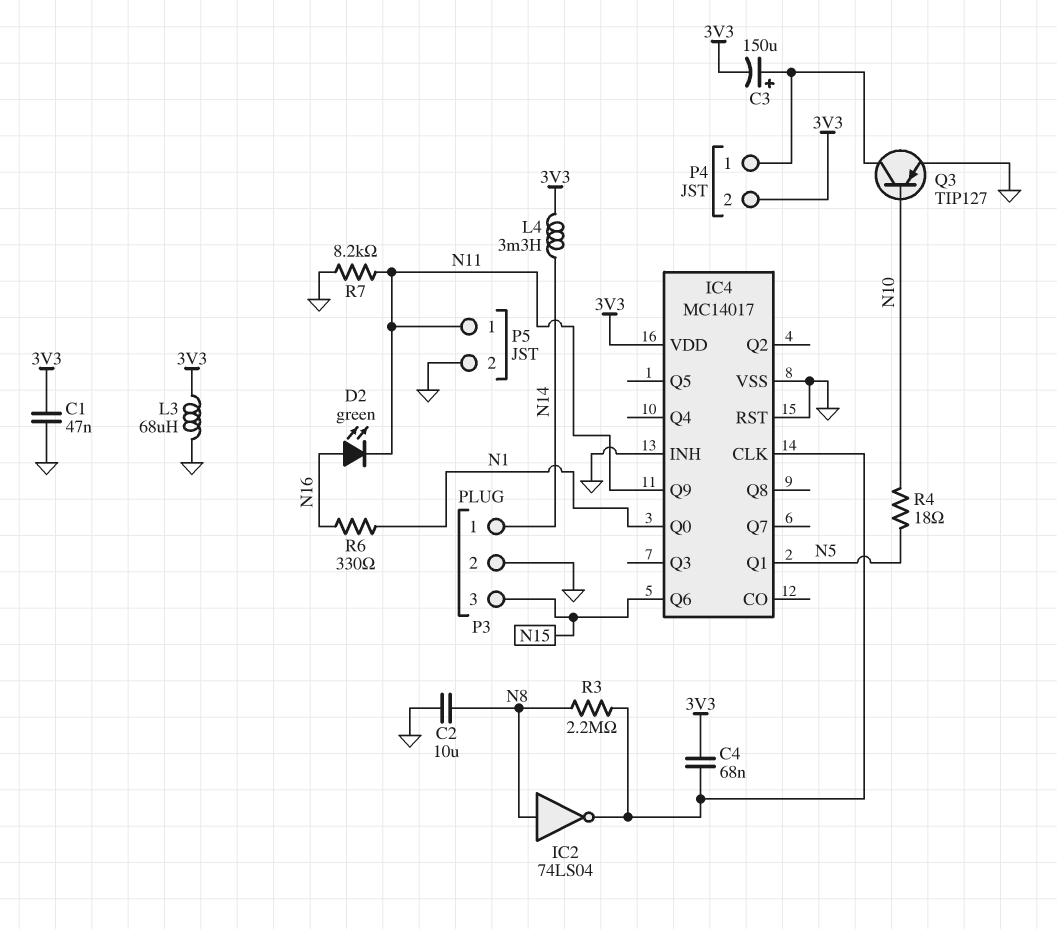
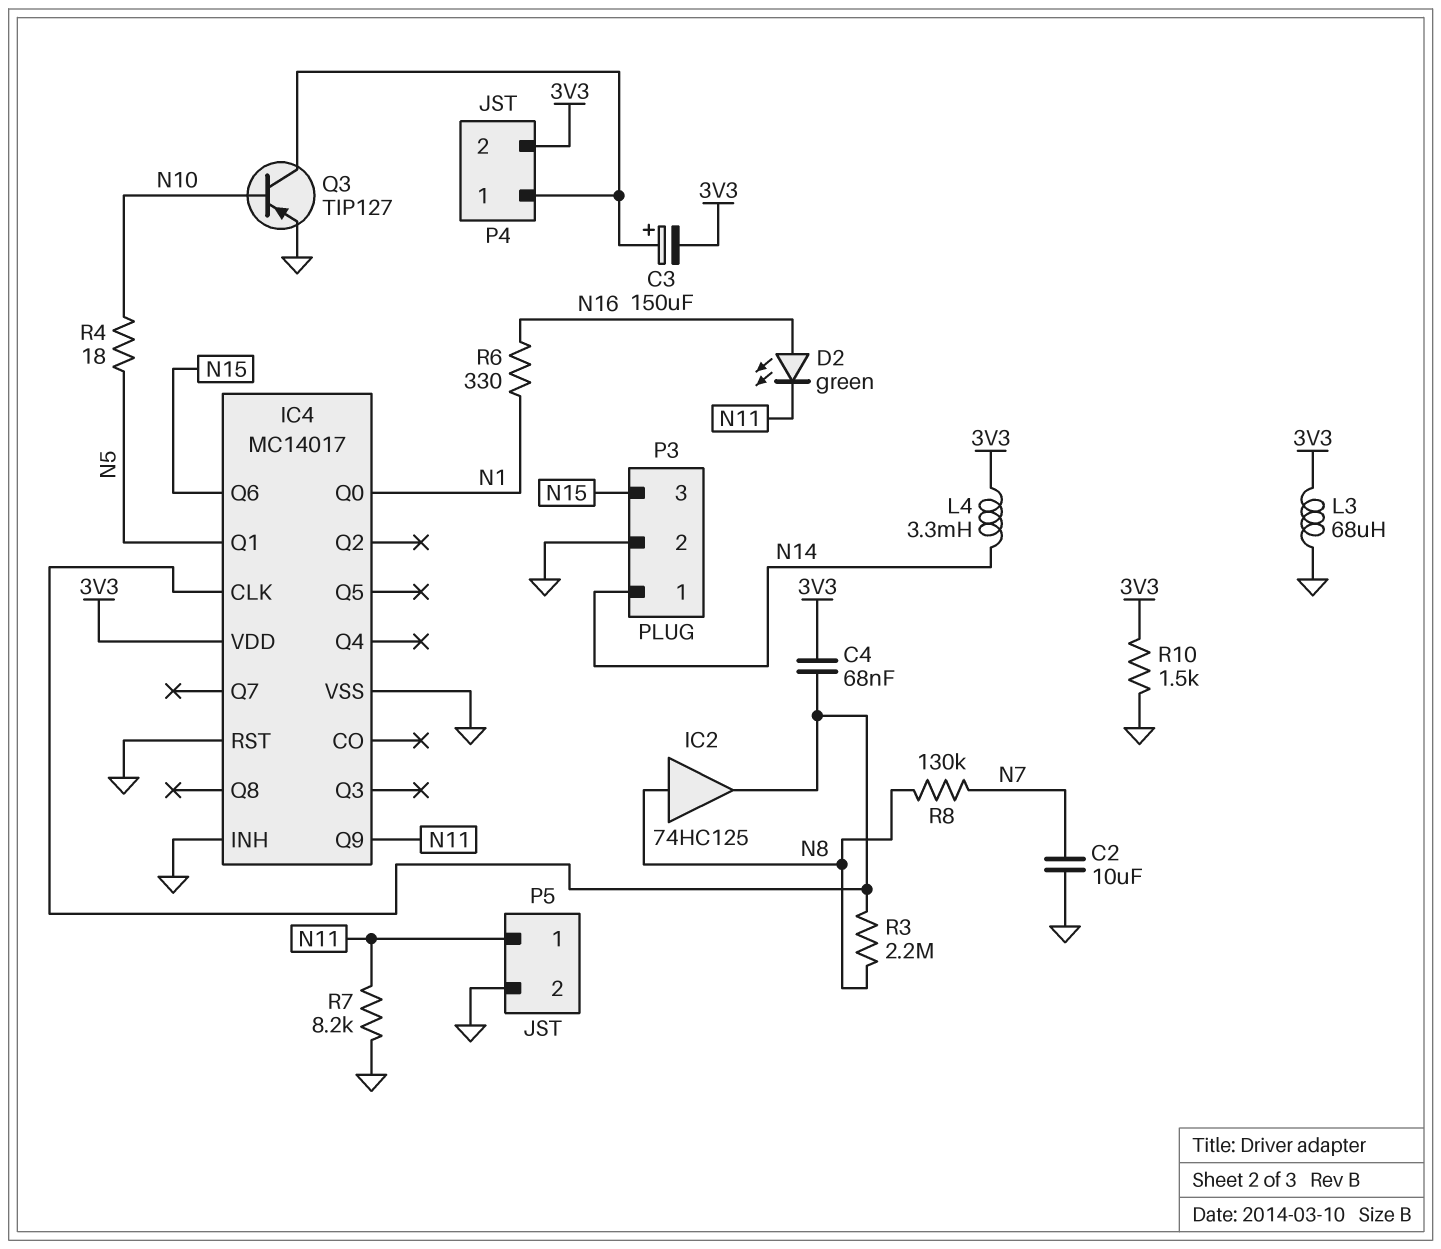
C1: 47nF (3V3, GND) -> none
C2: 10uF (GND, N8) -> 10uF (GND, N7)
IC2: NOT 74LS04 (in N8, out IC4/CLK) -> buffer 74HC125 (in N8, out IC4/CLK)
R8: none -> 130k (N7, N8)
R10: none -> 1.5k (3V3, GND)

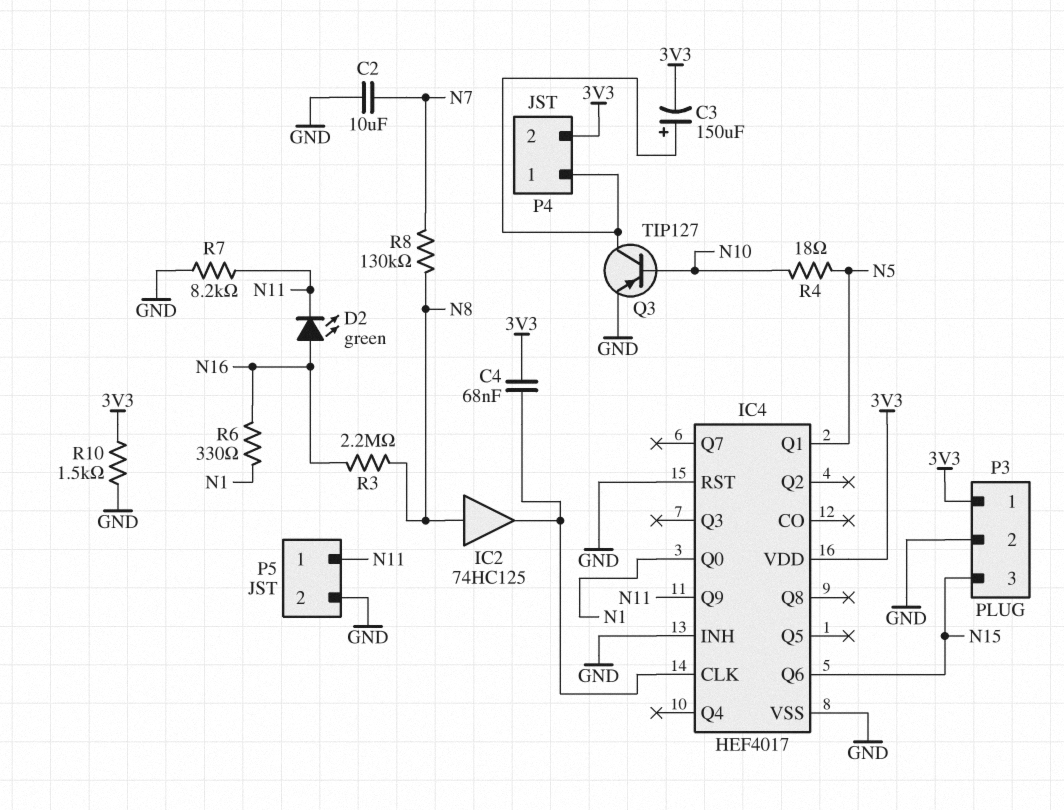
IC4: MC14017 -> HEF4017
L3: 68uH (3V3, GND) -> none
L4: 3.3mH (3V3, N14) -> none
P3 pin 1: N14 -> 3V3
R3: 2.2M (IC4/CLK, N8) -> 2.2M (N8, N16)

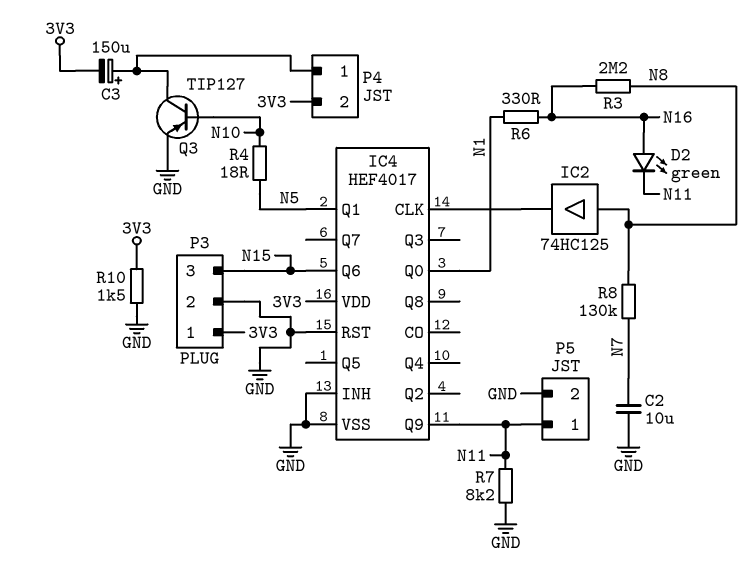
C4: 68nF (3V3, IC4/CLK) -> none

